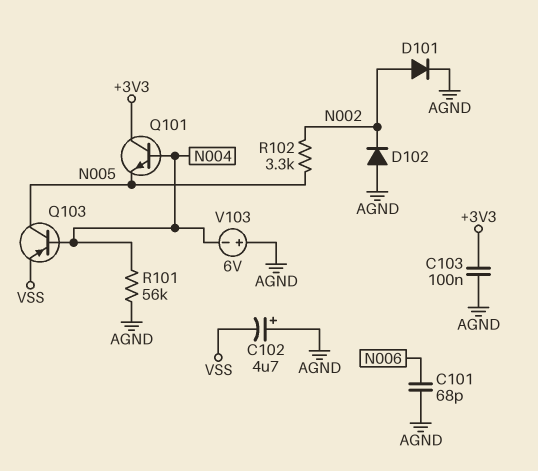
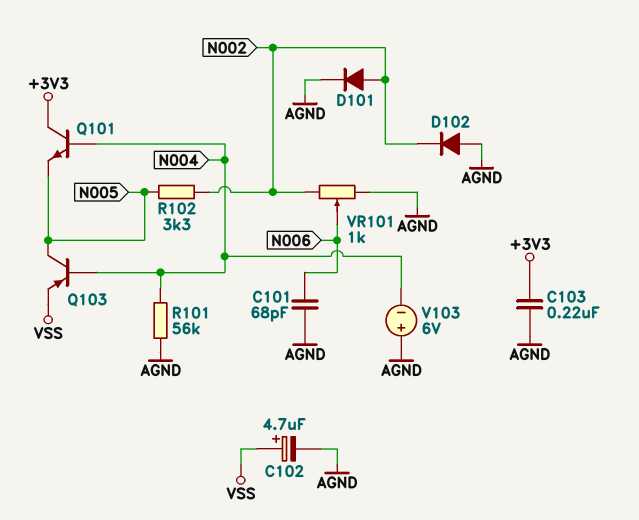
C102: 4.7uF (plus AGND, minus VSS) -> 4.7uF (plus VSS, minus AGND)
C103: 100nF (+3V3, AGND) -> 220nF (+3V3, AGND)
VR101: none -> 1k (AGND, N002, wiper N006)

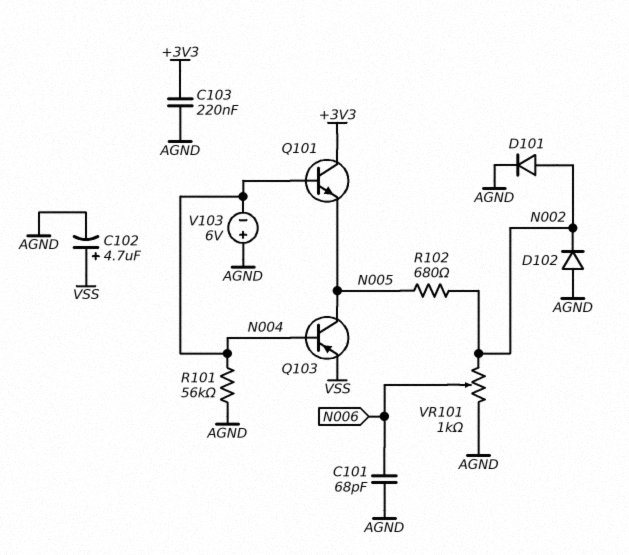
R102: 3.3k (N002, N005) -> 680 (N002, N005)

